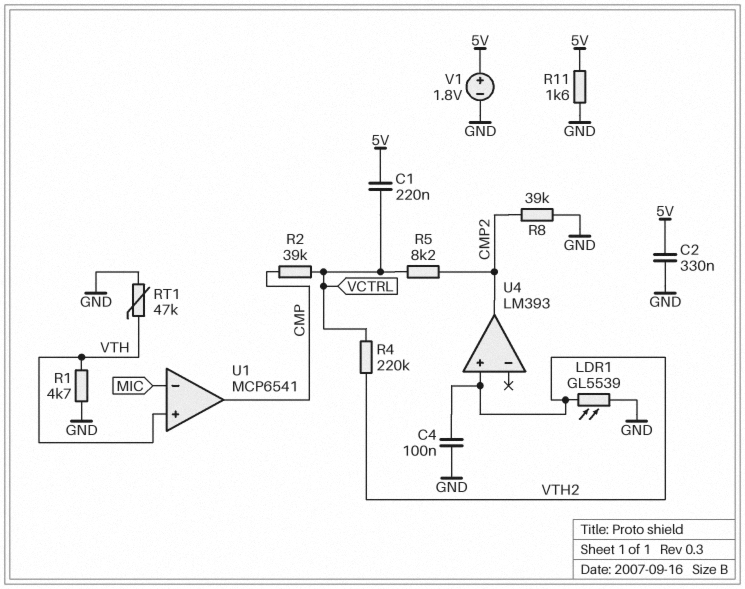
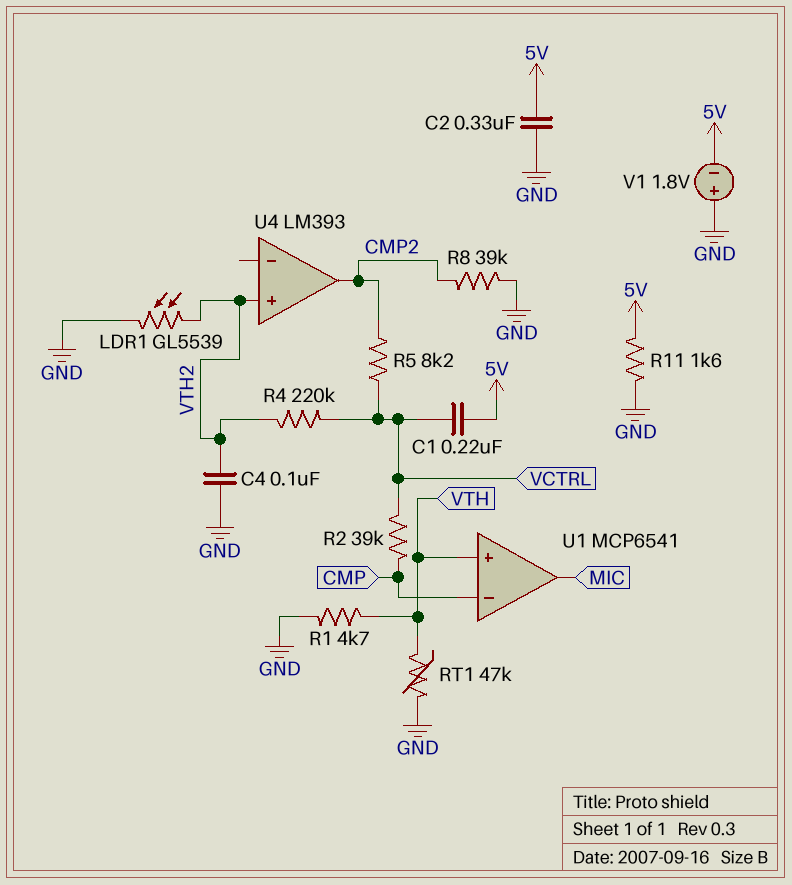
U1 pin in-: MIC -> CMP
U1 pin out: CMP -> MIC
V1: 1.8V (plus 5V, minus GND) -> 1.8V (plus GND, minus 5V)

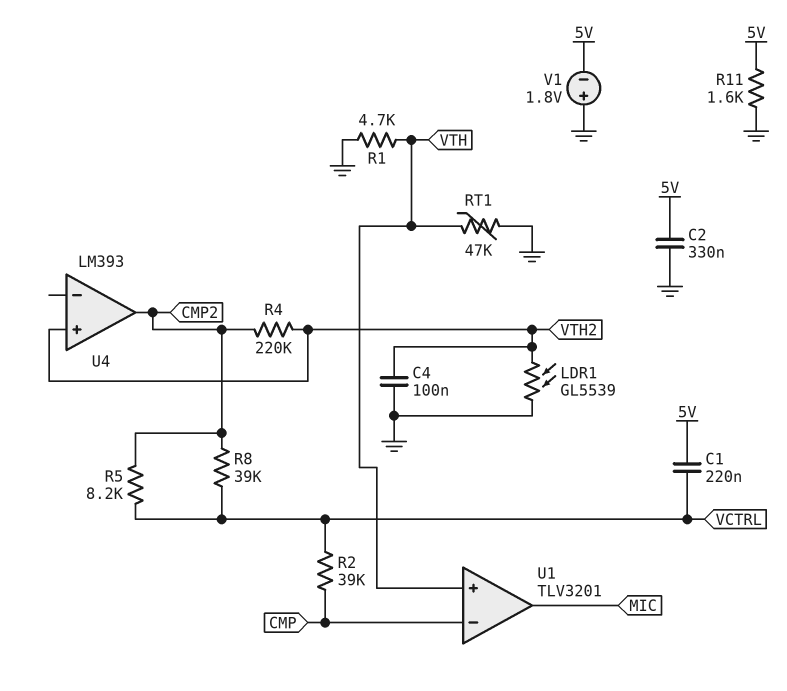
R4: 220k (VCTRL, VTH2) -> 220k (CMP2, VTH2)
R8: 39k (CMP2, GND) -> 39k (CMP2, VCTRL)
U1: MCP6541 -> TLV3201

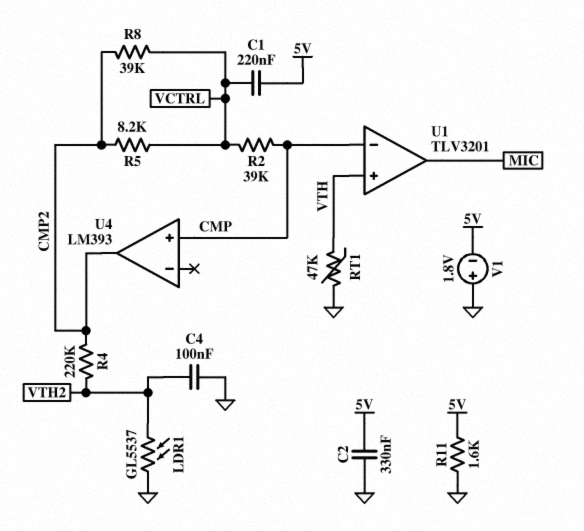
LDR1: GL5539 (GND, VTH2) -> GL5537 (GND, VTH2)
R1: 4.7k (GND, VTH) -> none
U4 pin in+: VTH2 -> CMP

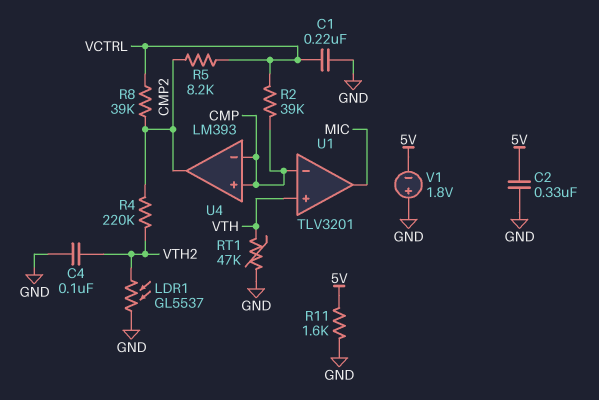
C1: 220nF (5V, VCTRL) -> 220nF (GND, VCTRL)
U4 pin in-: none -> CMP

